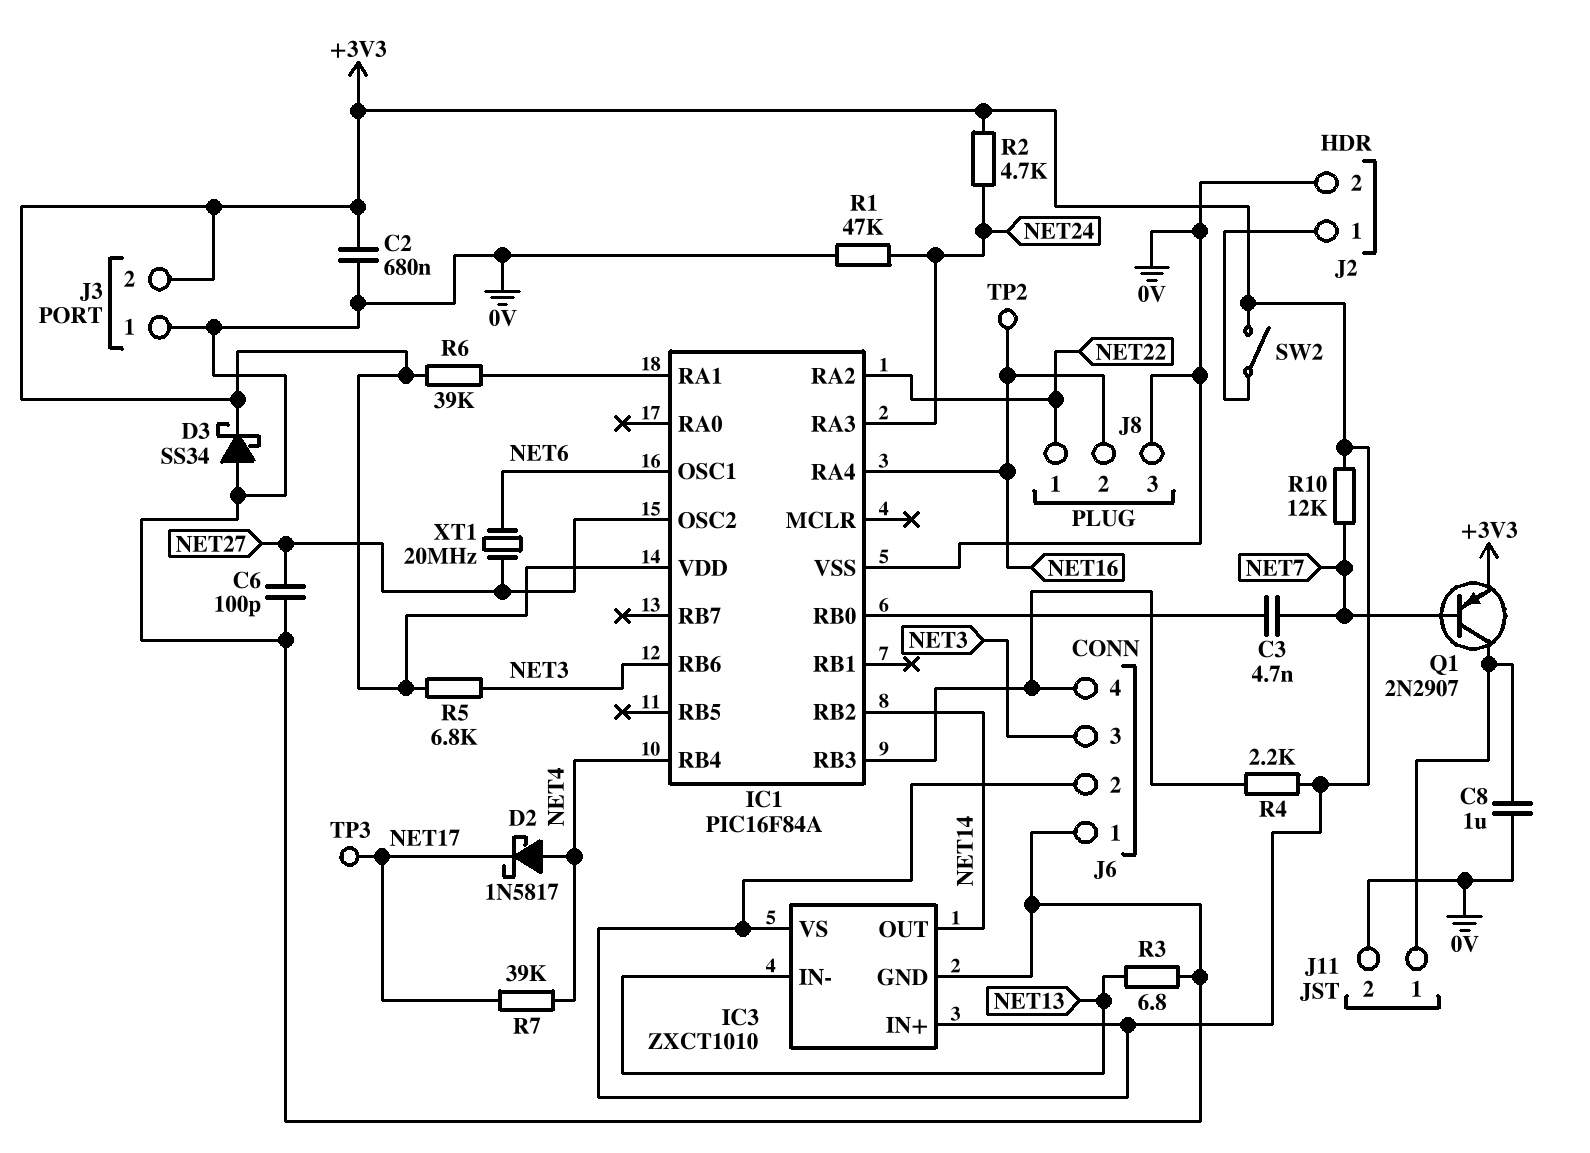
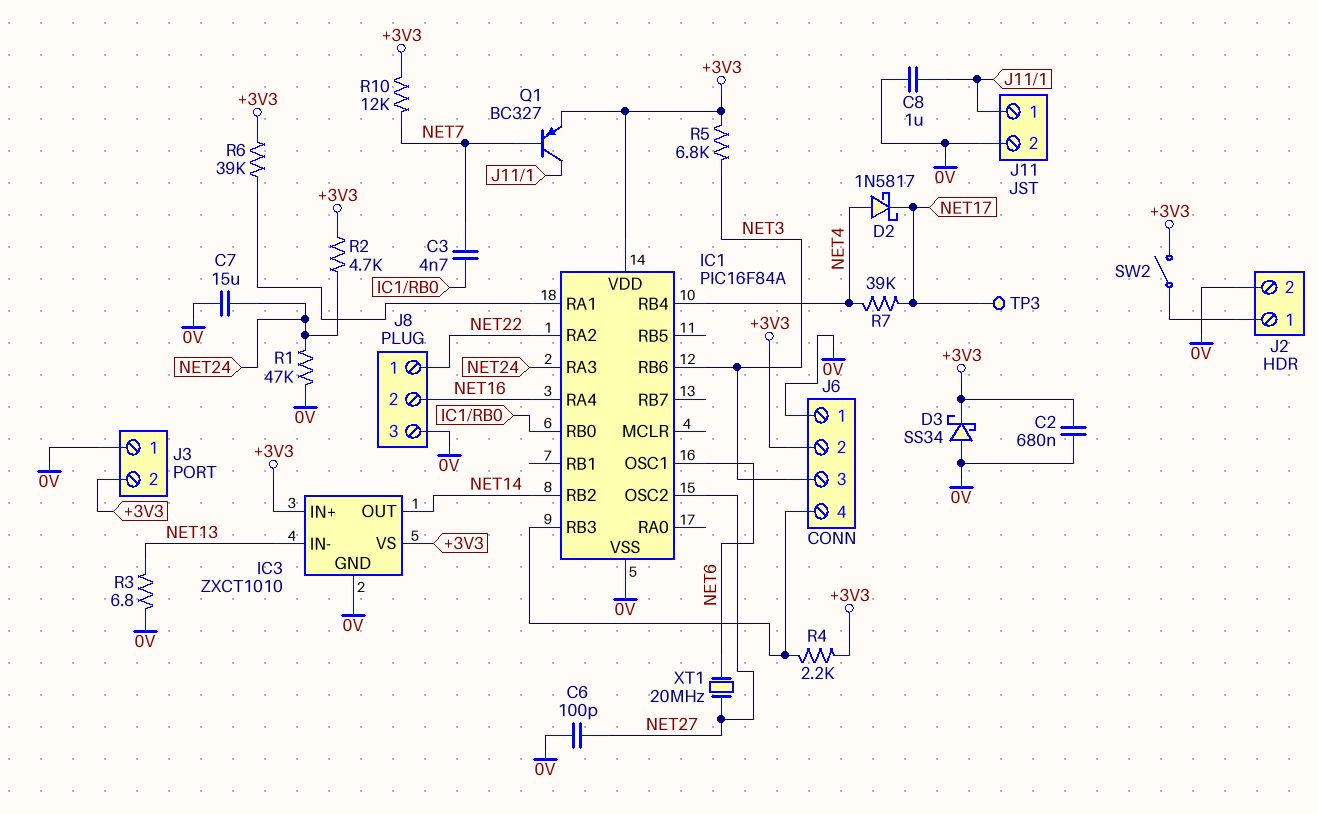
C7: none -> 15uF (0V, NET24)
Q1: PNP 2N2907 (B NET7, C J11/1, E +3V3) -> PNP BC327 (B NET7, C J11/1, E +3V3)
TP2: test point (NET16) -> none

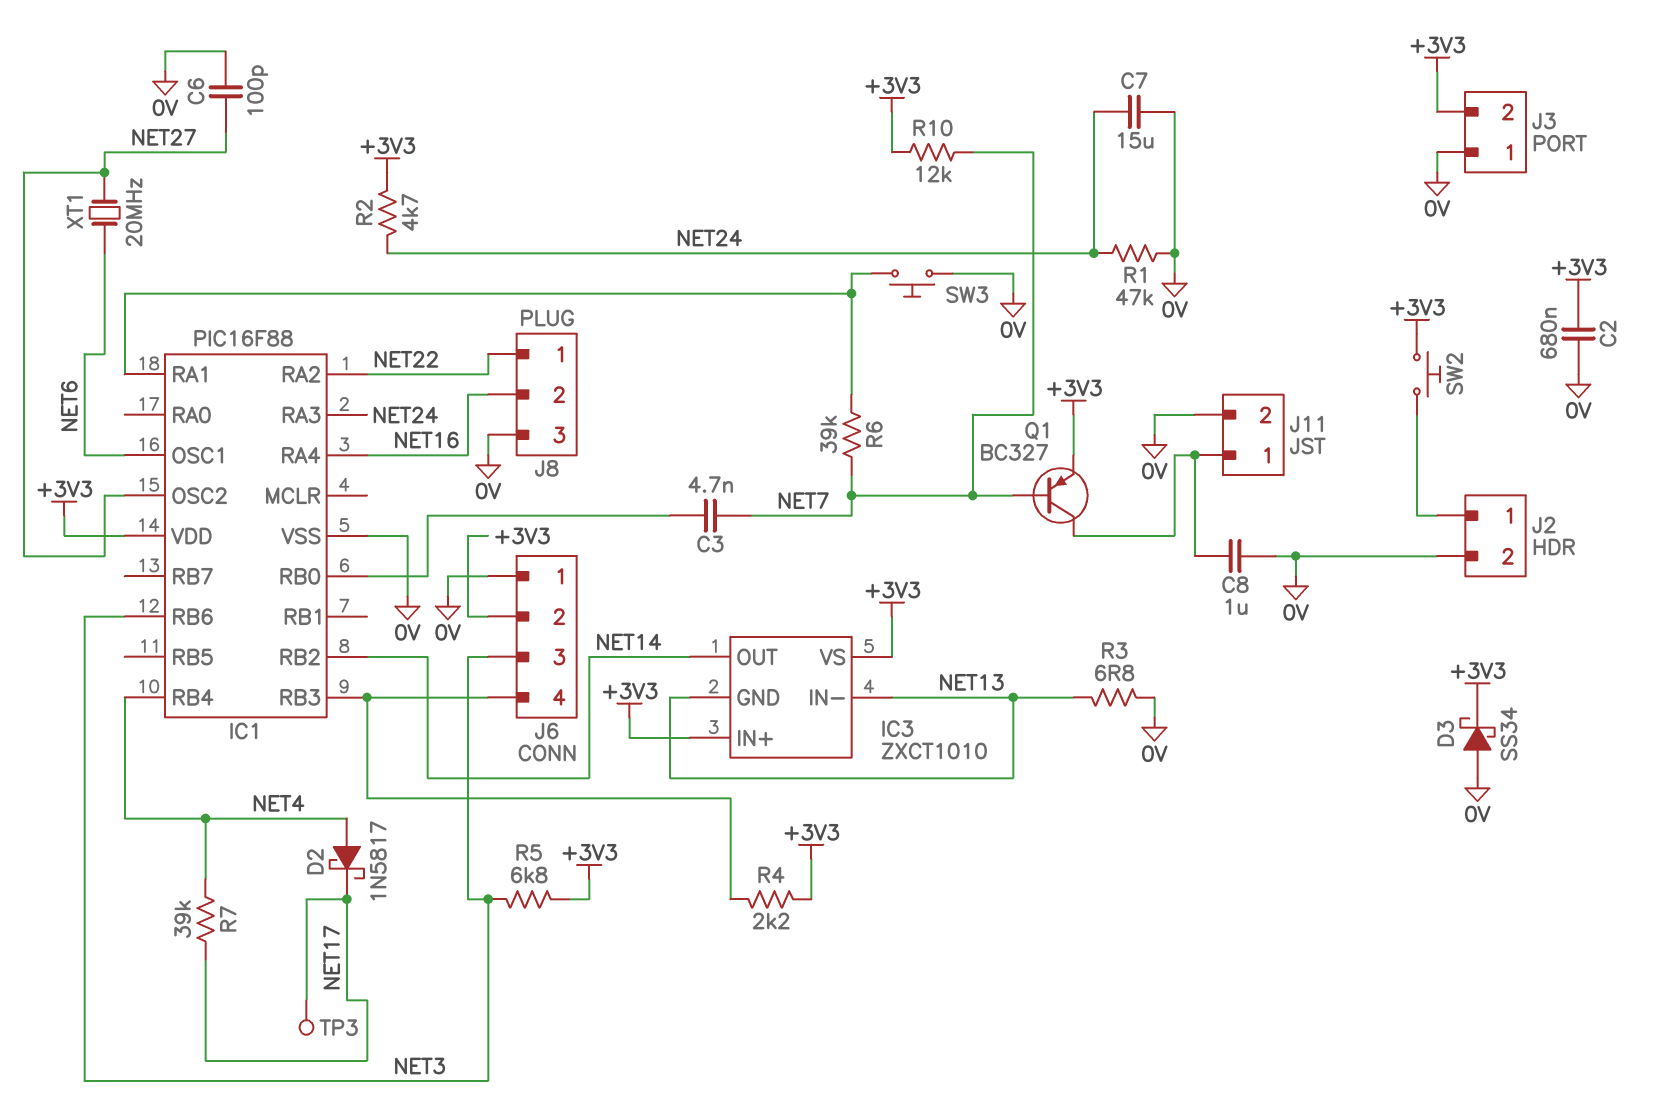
IC1: PIC16F84A -> PIC16F88
IC3 pin GND: 0V -> NET13
R6: 39k (+3V3, IC1/RA1) -> 39k (IC1/RA1, NET7)
SW2: switch (+3V3, J2/1) -> button (+3V3, J2/1)
SW3: none -> button (0V, IC1/RA1)

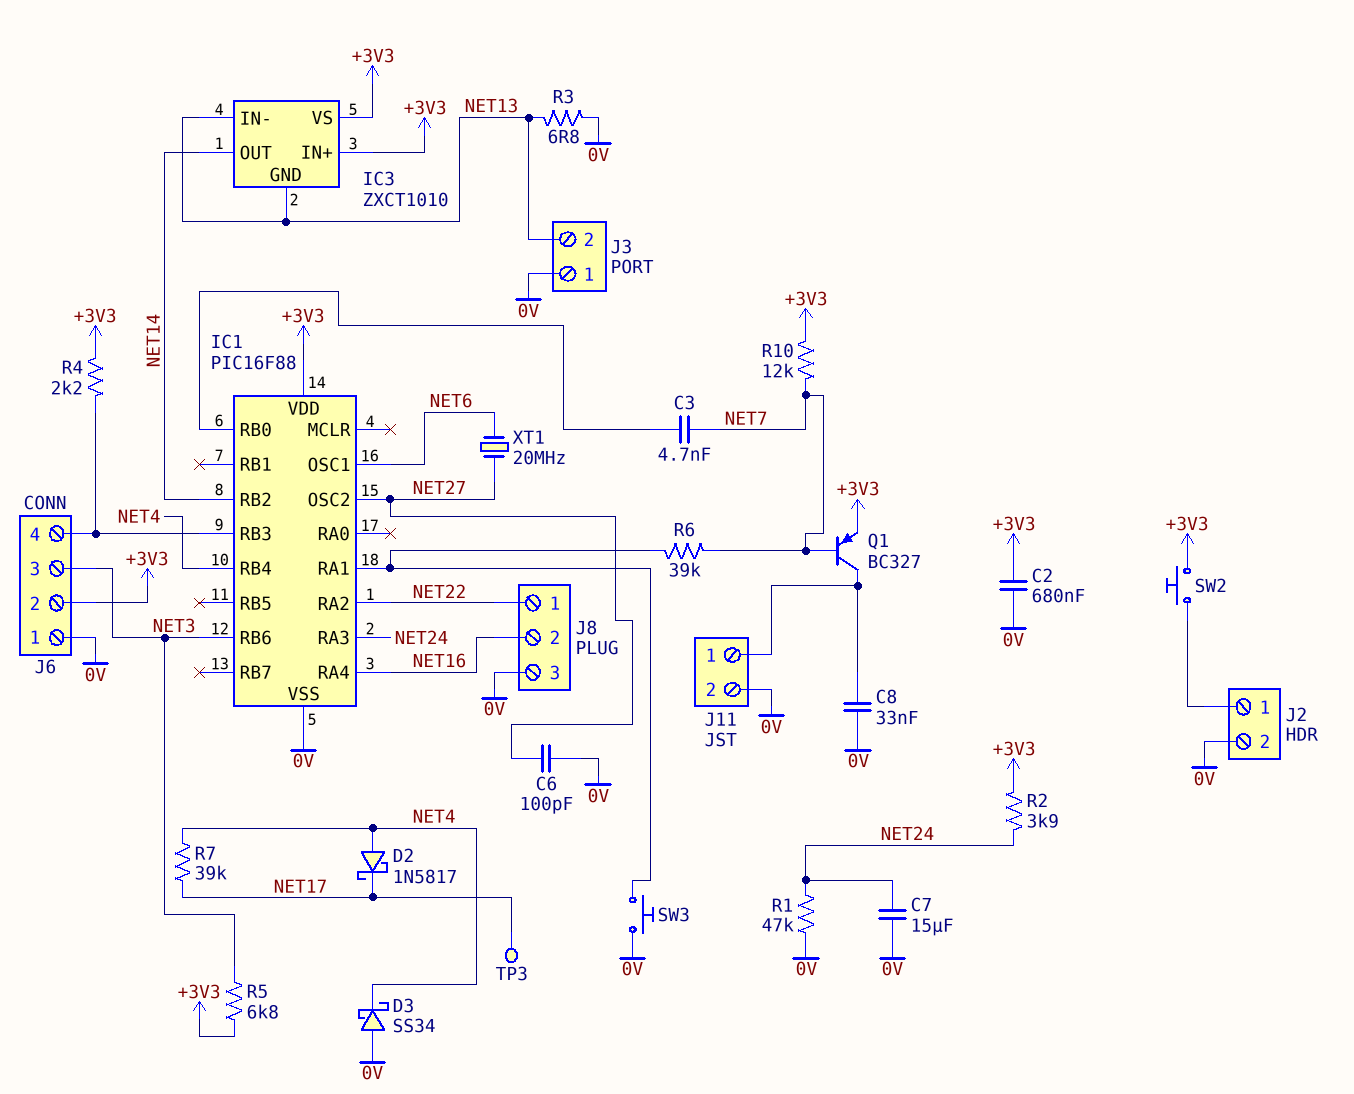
C8: 1uF (0V, J11/1) -> 33nF (0V, J11/1)
D3: schottky SS34 (A 0V, K +3V3) -> schottky SS34 (A 0V, K NET4)
J3 pin 2: +3V3 -> NET13
R2: 4.7k (+3V3, NET24) -> 3.9k (+3V3, NET24)

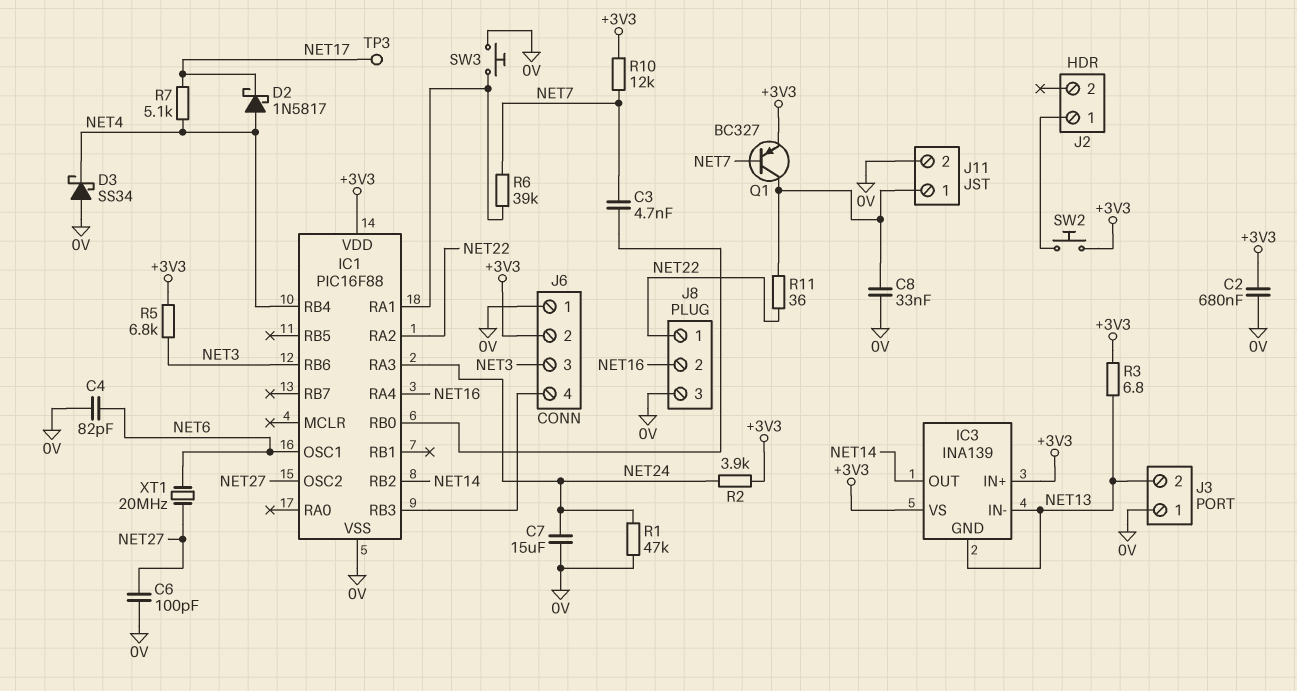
C4: none -> 82pF (0V, NET6)
IC3: ZXCT1010 -> INA139
J2 pin 2: 0V -> none
R3: 6.8 (0V, NET13) -> 6.8 (+3V3, NET13)
R4: 2.2k (+3V3, IC1/RB3) -> none
R7: 39k (NET4, NET17) -> 5.1k (NET4, NET17)
R11: none -> 36 (J11/1, NET22)

